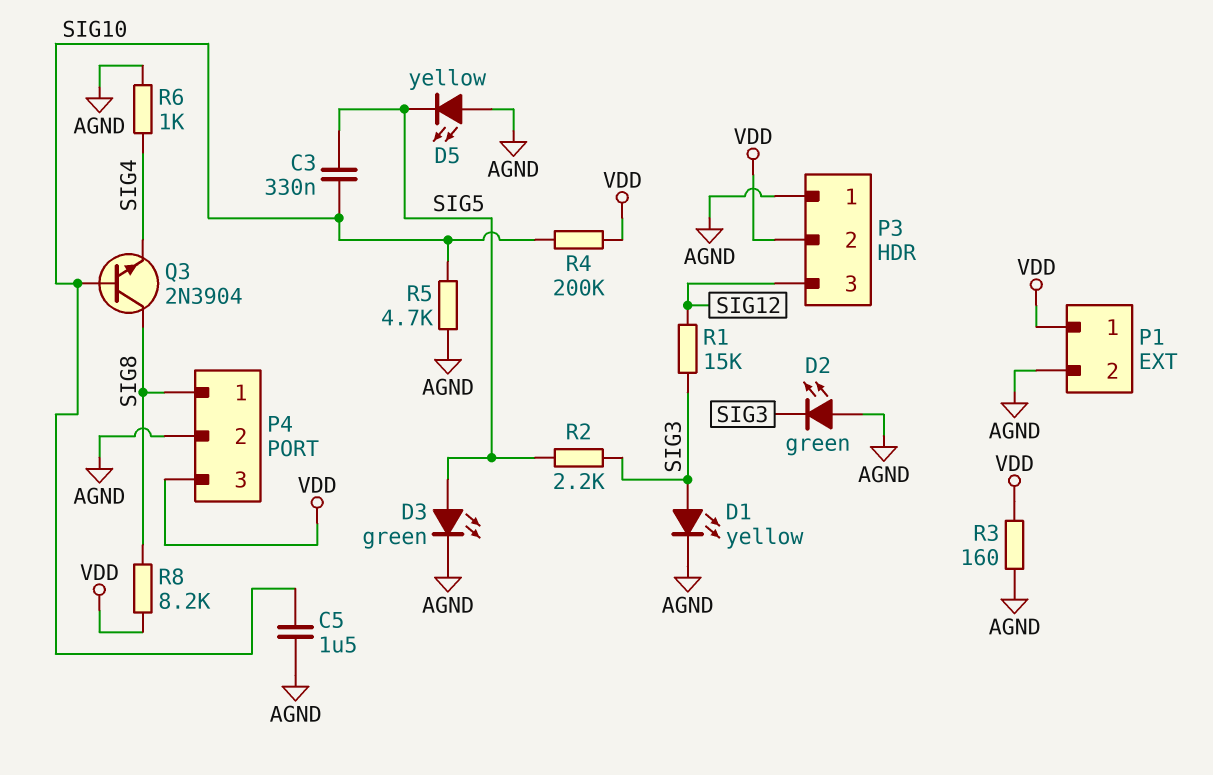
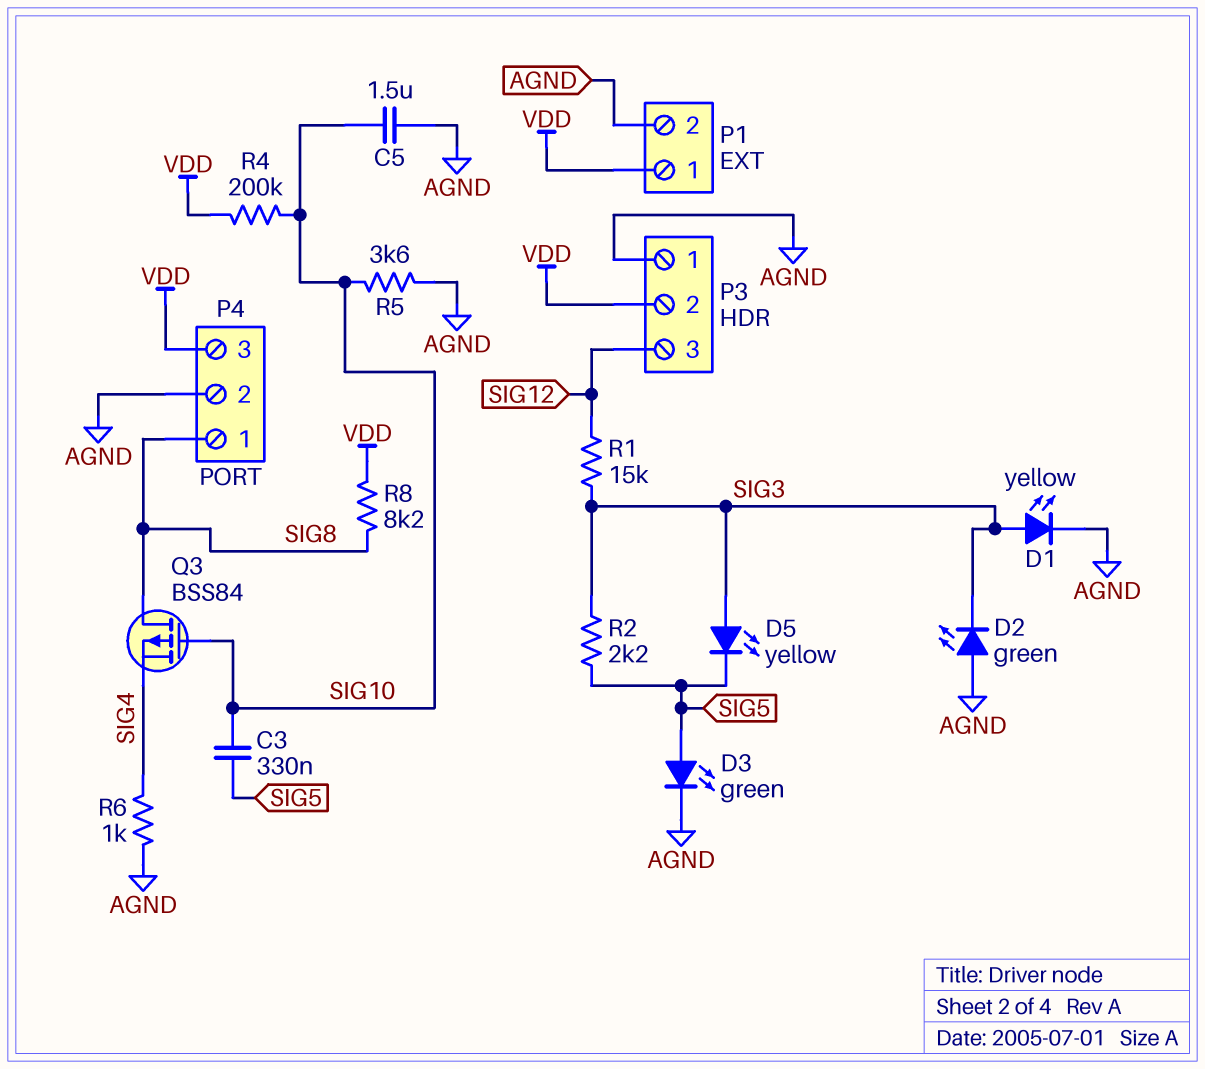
D5: LED yellow (A AGND, K SIG5) -> LED yellow (A SIG3, K SIG5)
Q3: NPN 2N3904 (B SIG10, C SIG8, E SIG4) -> PMOS BSS84 (G SIG10, D SIG8, S SIG4)
R3: 160 (AGND, VDD) -> none
R5: 4.7k (AGND, SIG10) -> 3.6k (AGND, SIG10)

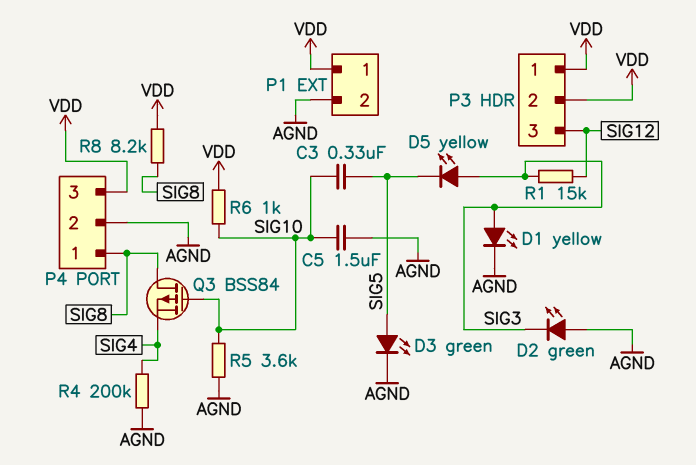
P3 pin 1: AGND -> VDD
R2: 2.2k (SIG3, SIG5) -> none
R4: 200k (SIG10, VDD) -> 200k (AGND, SIG4)
R6: 1k (AGND, SIG4) -> 1k (SIG10, VDD)

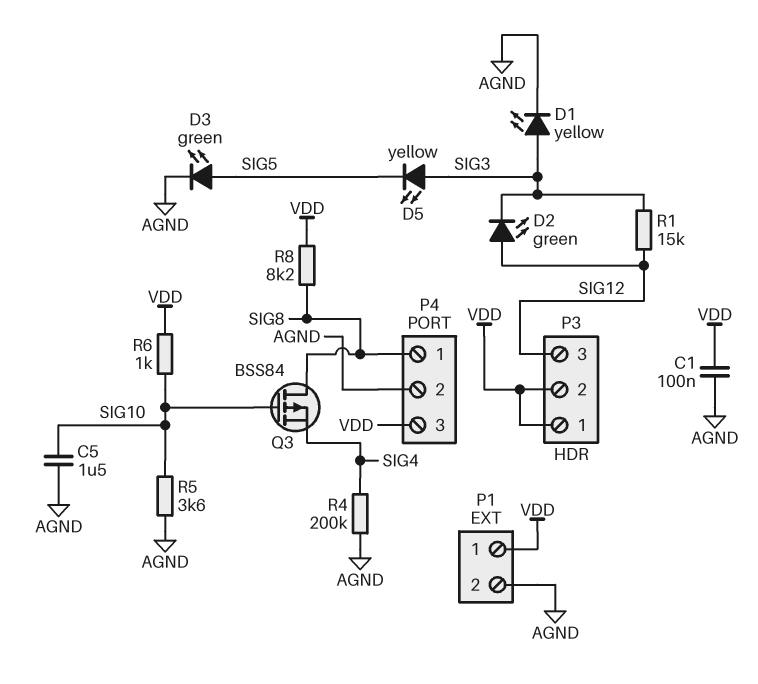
C1: none -> 100nF (AGND, VDD)
C3: 330nF (SIG5, SIG10) -> none
D2: LED green (A AGND, K SIG3) -> LED green (A SIG12, K SIG3)

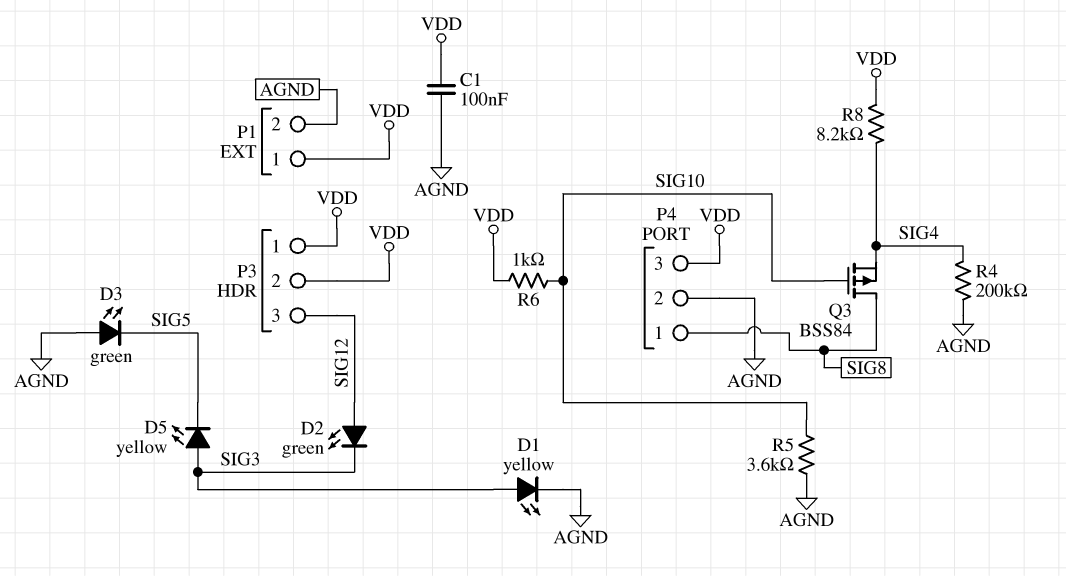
C5: 1.5uF (AGND, SIG10) -> none
D3: LED green (A SIG5, K AGND) -> LED green (A AGND, K SIG5)
R1: 15k (SIG3, SIG12) -> none
R8: 8.2k (SIG8, VDD) -> 8.2k (SIG4, VDD)

